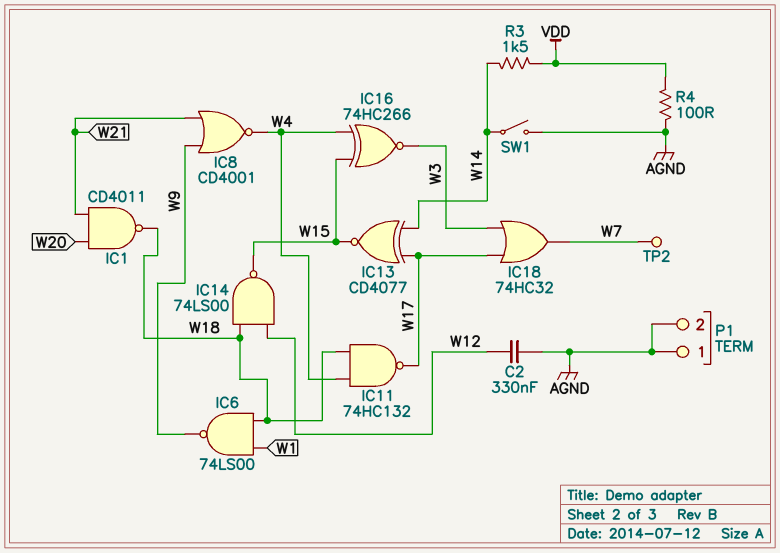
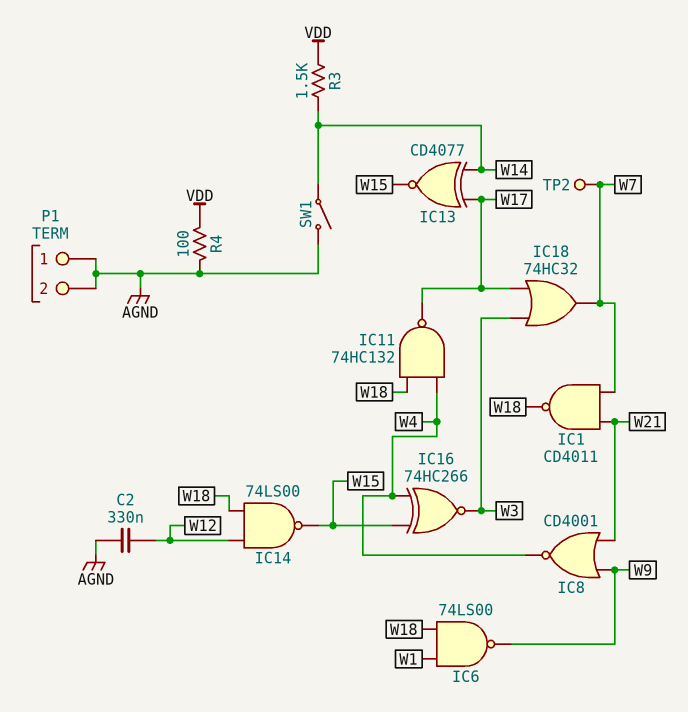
IC1: NAND CD4011 (in W20, in W21, out W18) -> NAND CD4011 (in W7, in W21, out W18)

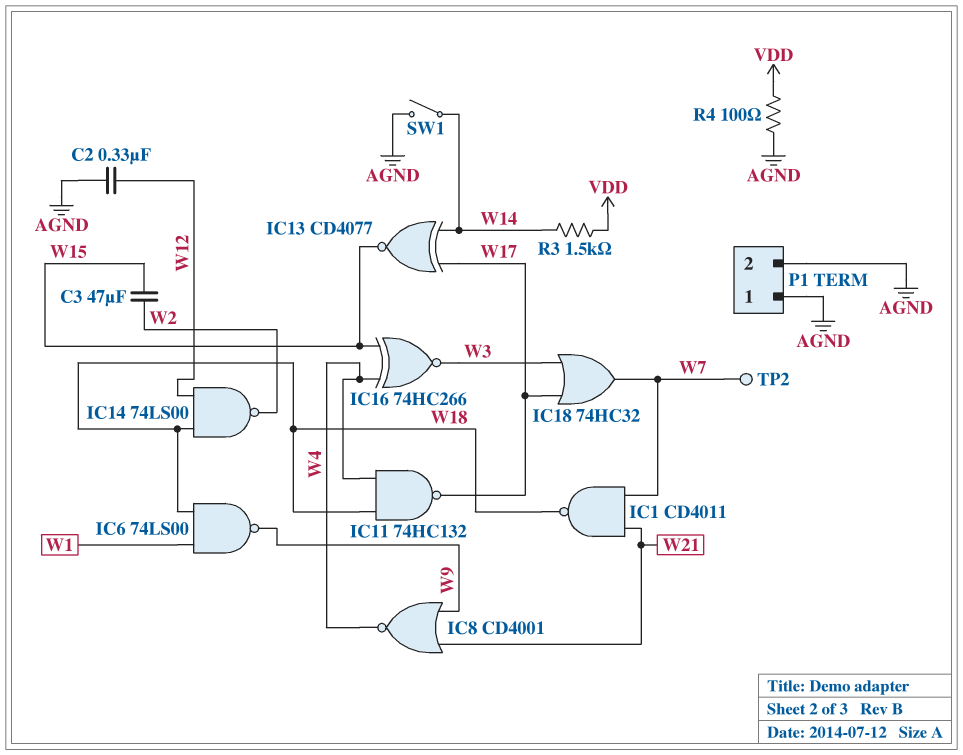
C3: none -> 47uF (W2, W15)
IC14: NAND 74LS00 (in W12, in W18, out W15) -> NAND 74LS00 (in W12, in W18, out W2)

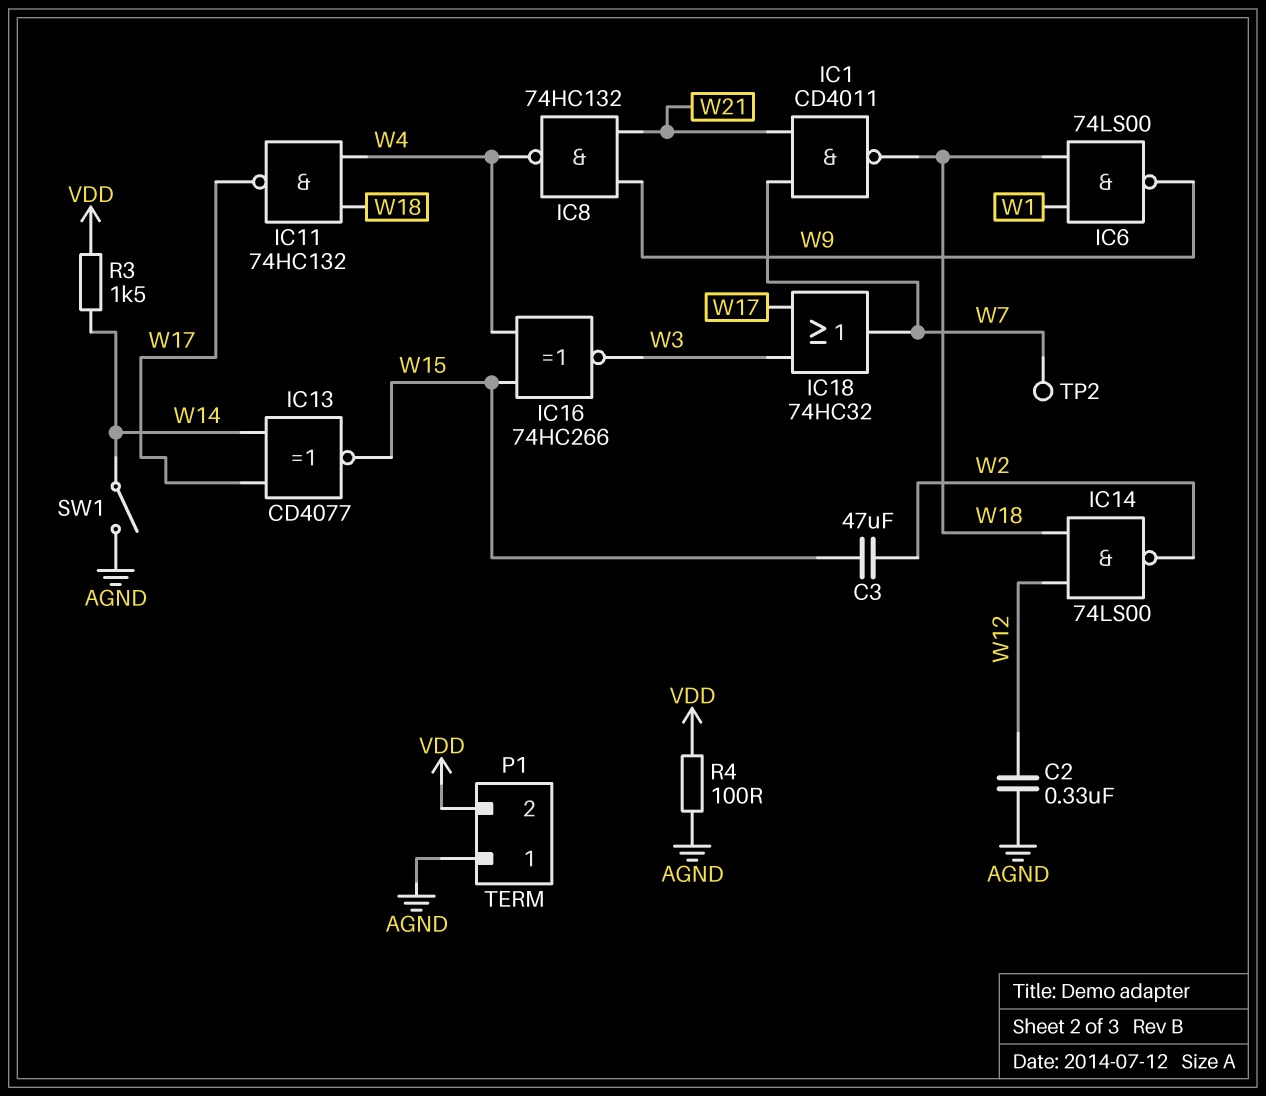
IC8: NOR CD4001 (in W9, in W21, out W4) -> NAND 74HC132 (in W9, in W21, out W4)
P1 pin 2: AGND -> VDD

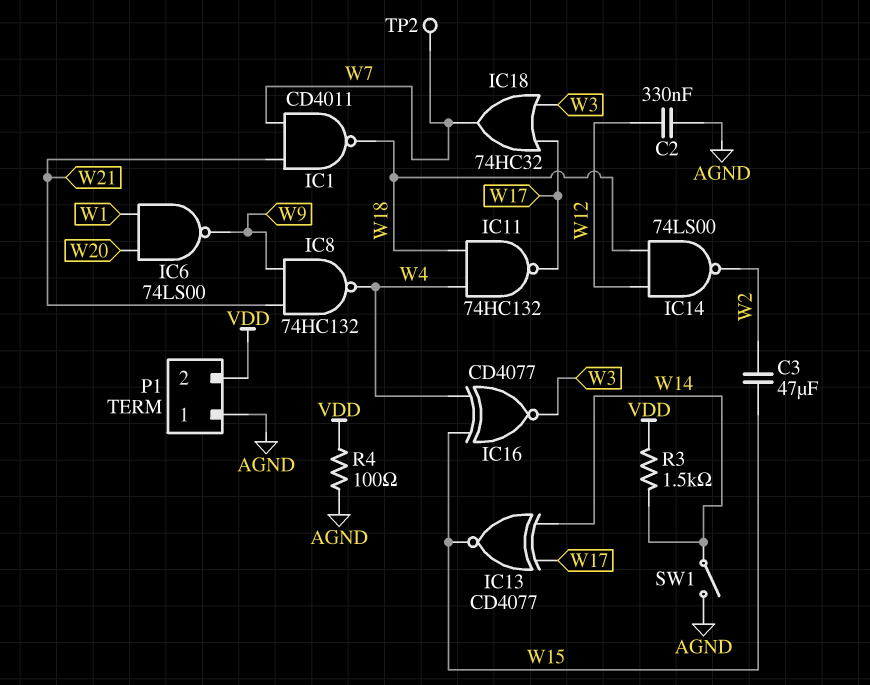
IC6: NAND 74LS00 (in W1, in W18, out W9) -> NAND 74LS00 (in W1, in W20, out W9)
IC16: XNOR 74HC266 (in W4, in W15, out W3) -> XNOR CD4077 (in W4, in W15, out W3)

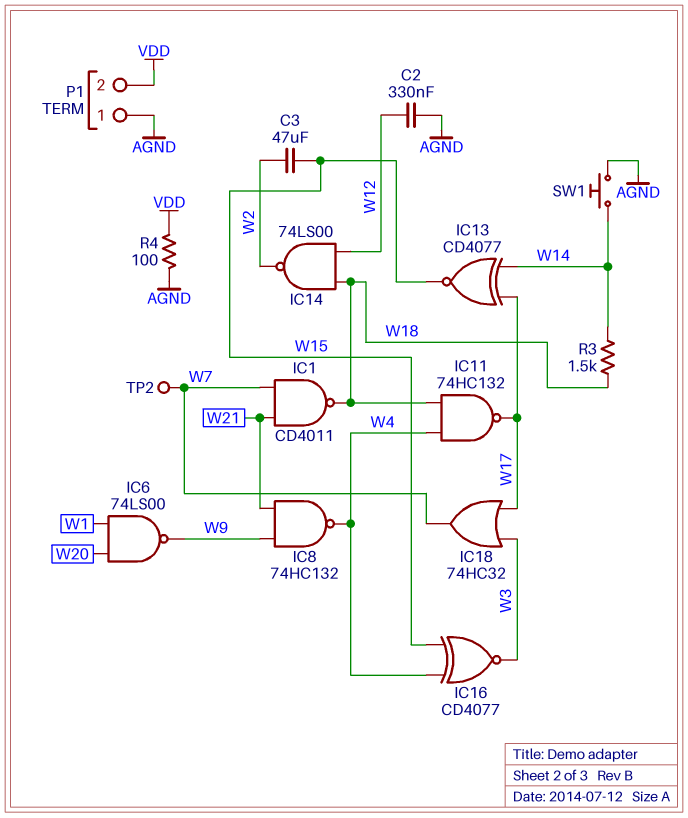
R3: 1.5k (VDD, W14) -> 1.5k (W14, W18)
SW1: switch (AGND, W14) -> button (AGND, W14)

